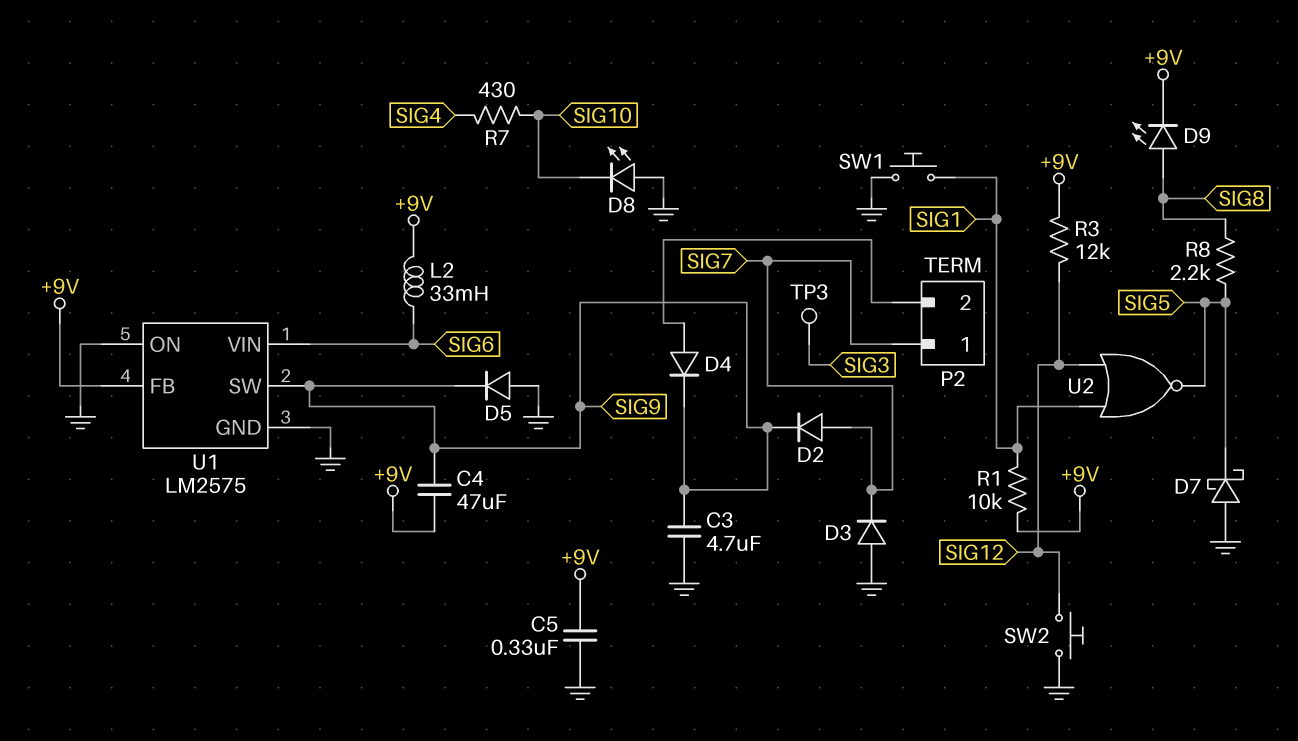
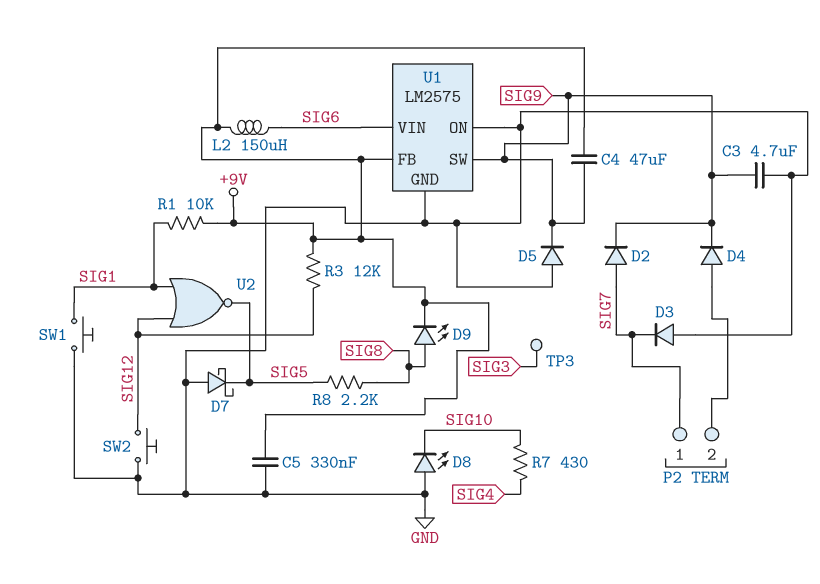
L2: 33mH (+9V, SIG6) -> 150uH (+9V, SIG6)

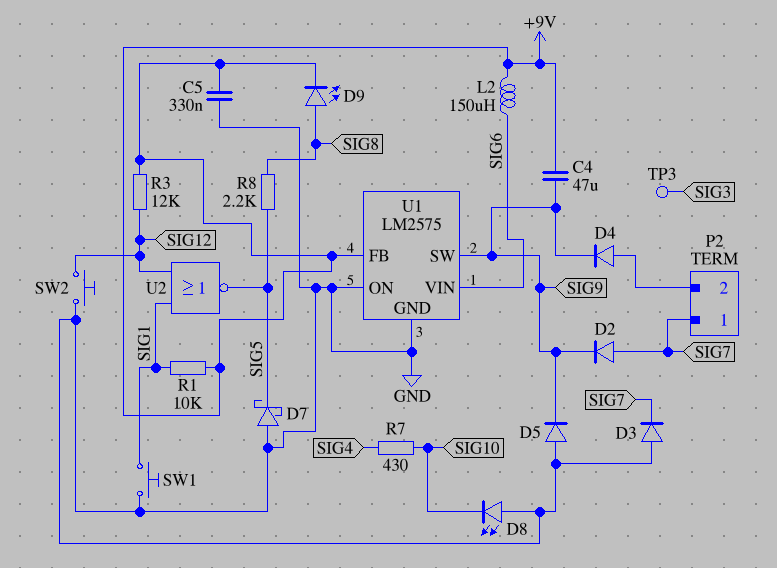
C3: 4.7uF (GND, SIG9) -> none

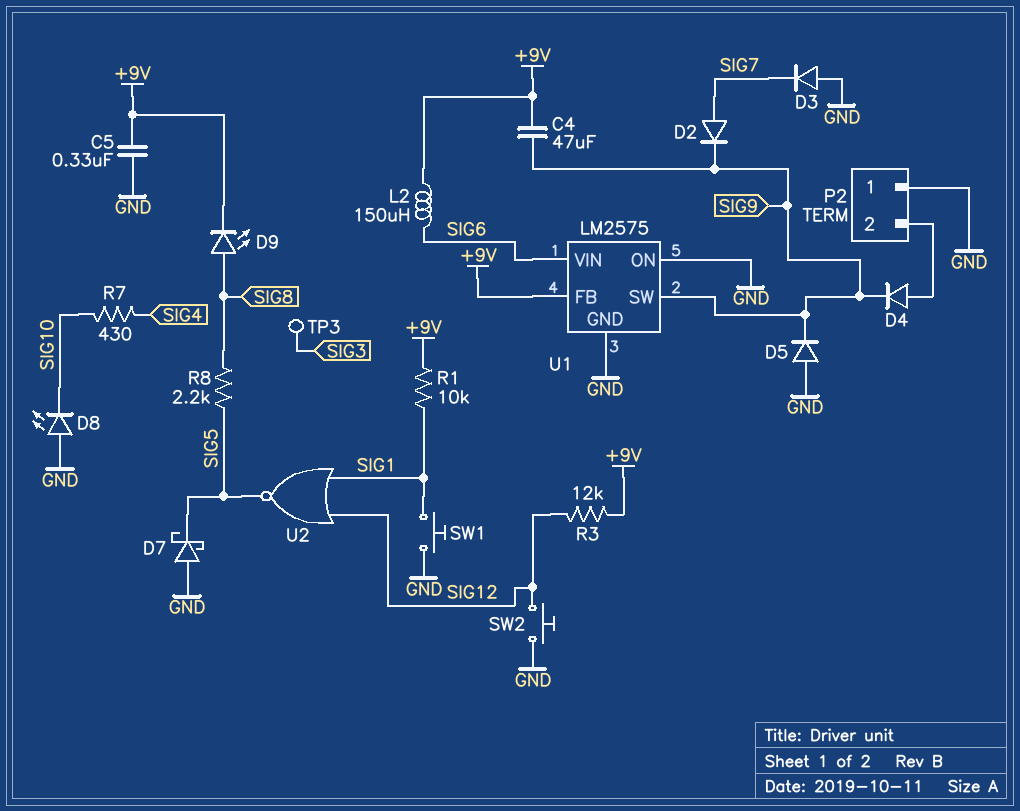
P2 pin 1: SIG7 -> GND

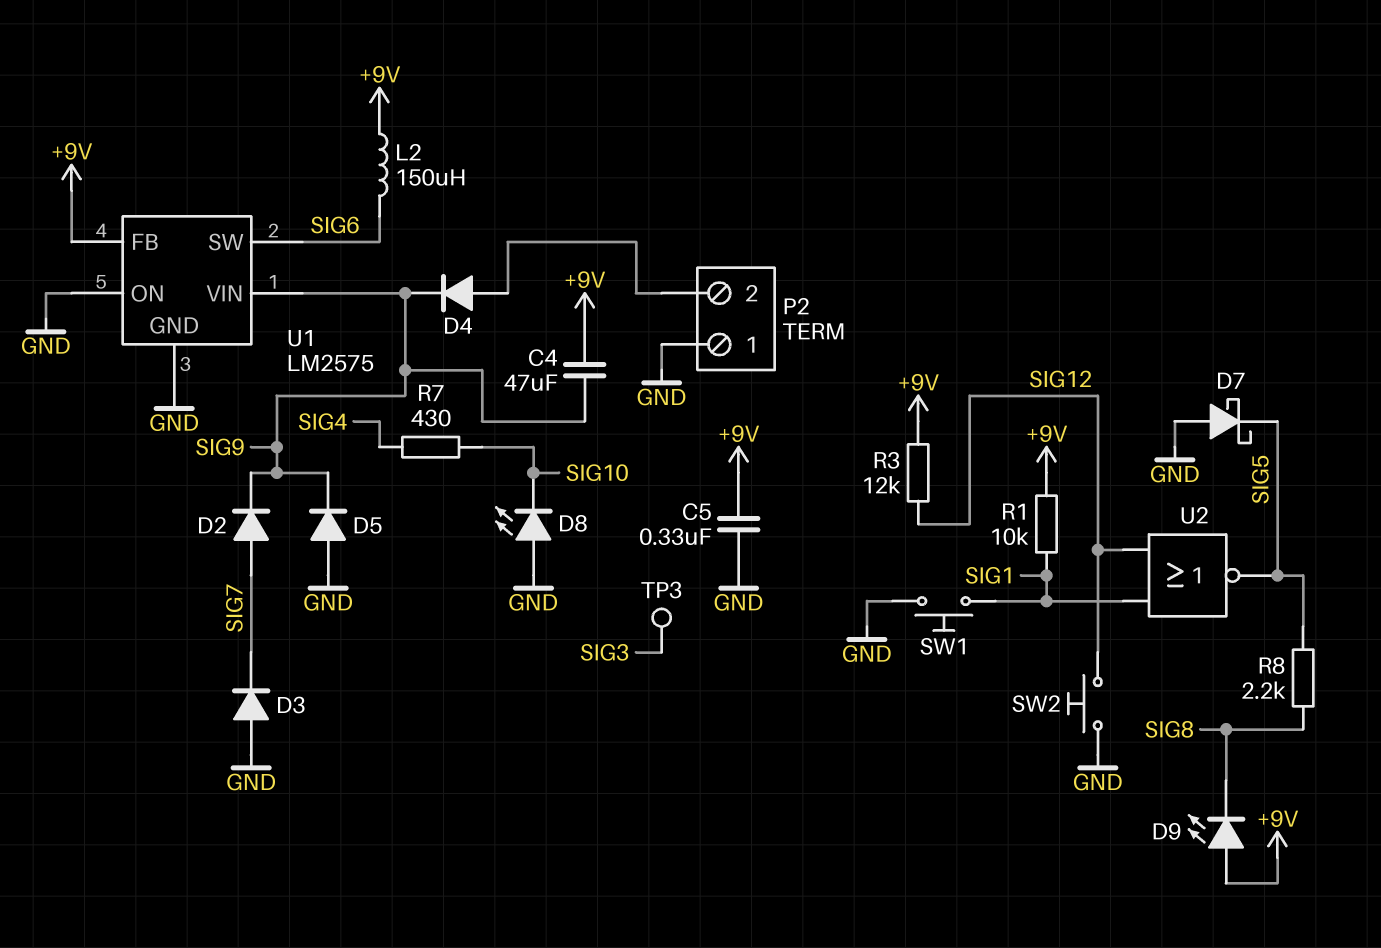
D9: LED (A SIG8, K +9V) -> LED (A +9V, K SIG8)
U1 pin SW: SIG9 -> SIG6
U1 pin VIN: SIG6 -> SIG9

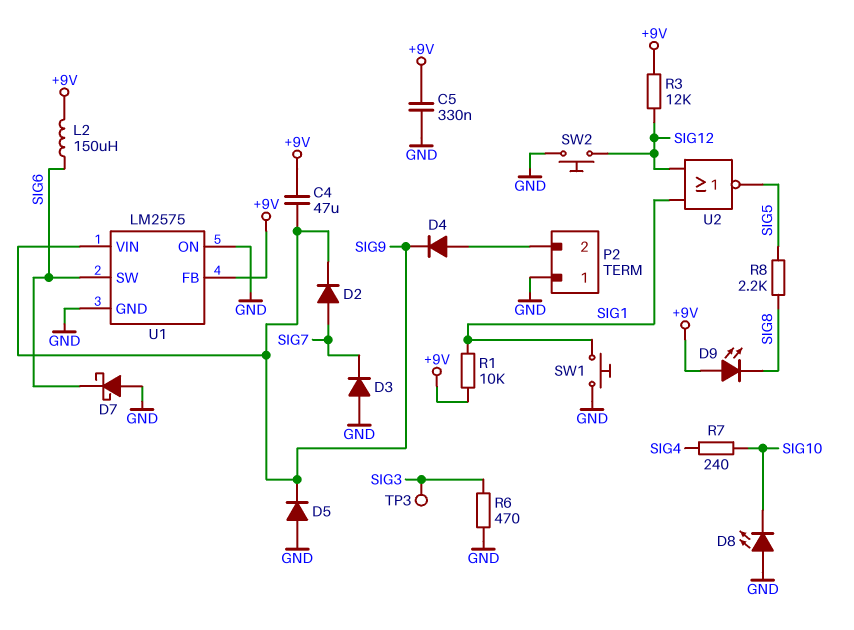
D7: schottky (A GND, K SIG5) -> schottky (A GND, K SIG6)
R6: none -> 470 (GND, SIG3)
R7: 430 (SIG4, SIG10) -> 240 (SIG4, SIG10)

